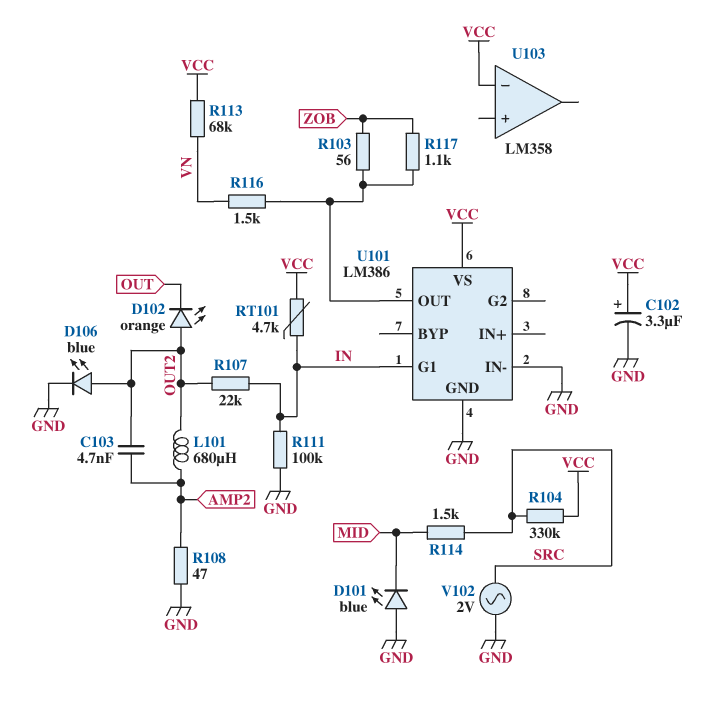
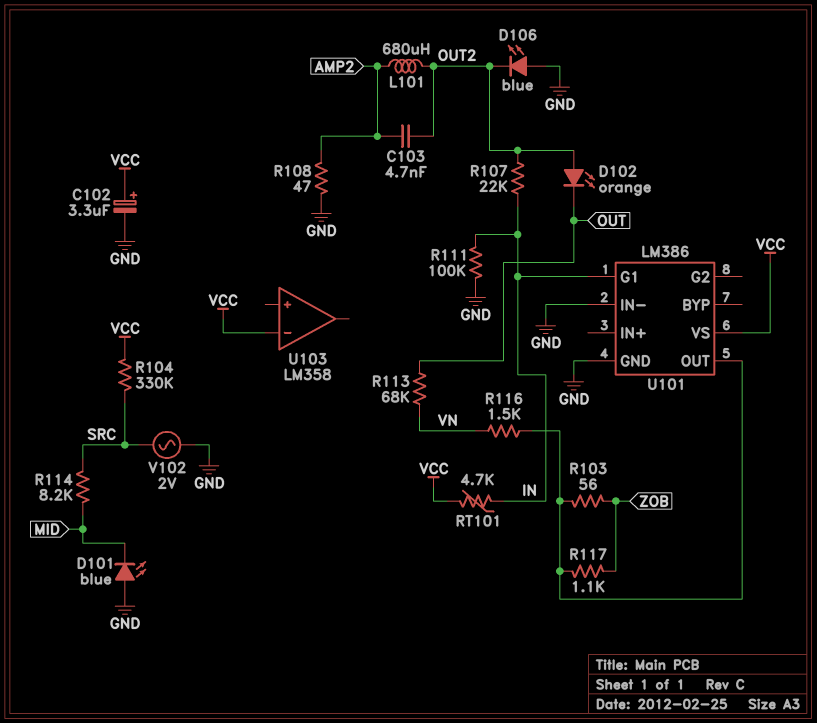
D106: LED blue (A OUT2, K GND) -> LED blue (A GND, K OUT2)
R113: 68k (VCC, VN) -> 68k (OUT, VN)
R114: 1.5k (MID, SRC) -> 8.2k (MID, SRC)

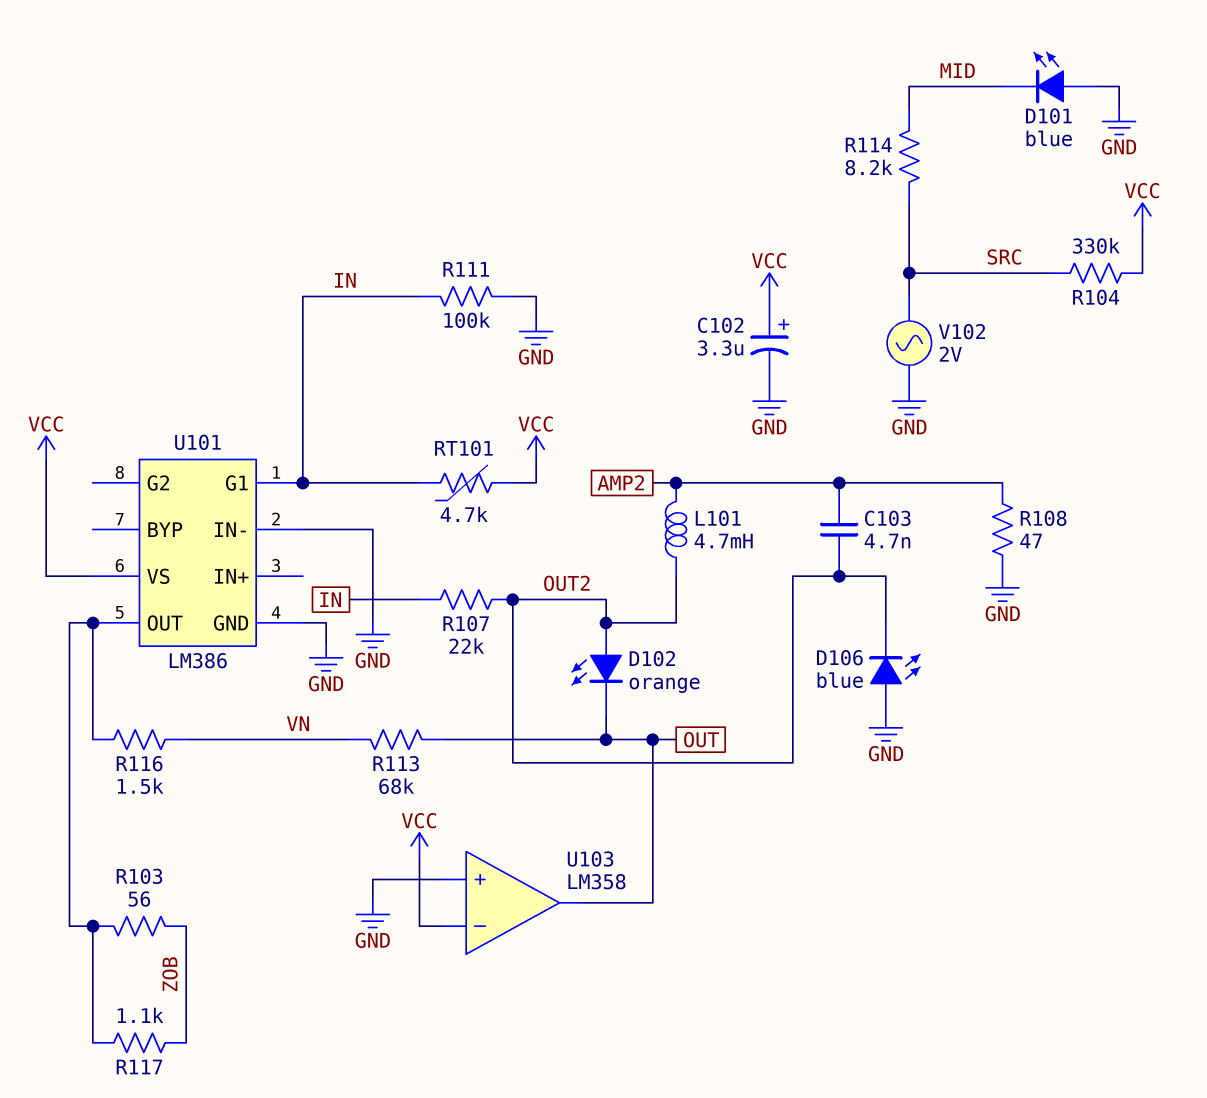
L101: 680uH (AMP2, OUT2) -> 4.7mH (AMP2, OUT2)
U103 pin in+: none -> GND
U103 pin out: none -> OUT

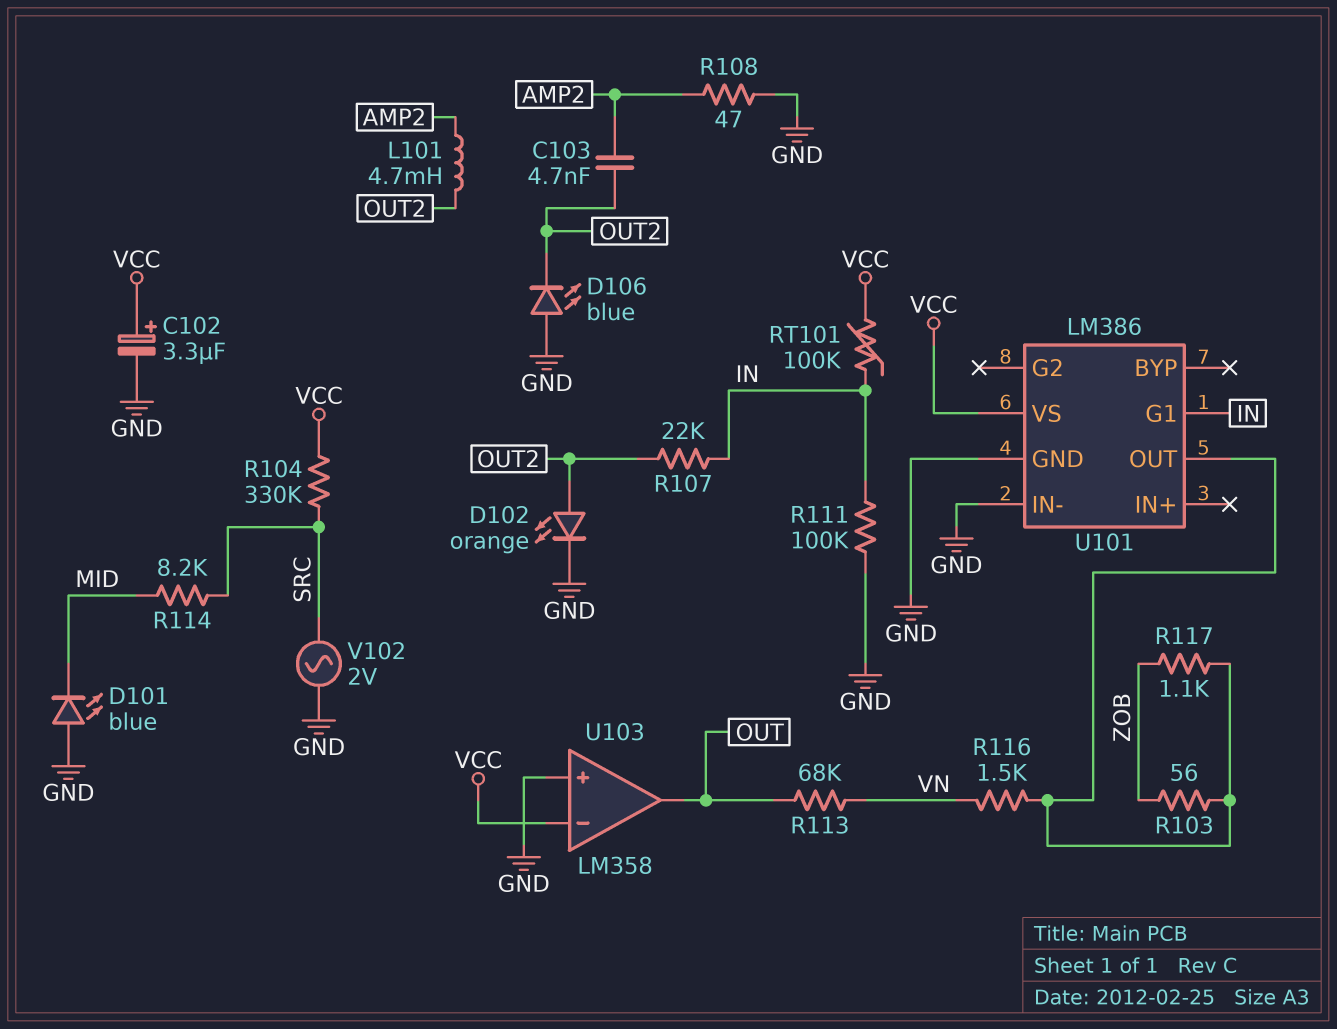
D102: LED orange (A OUT2, K OUT) -> LED orange (A OUT2, K GND)
RT101: 4.7k (IN, VCC) -> 100k (IN, VCC)

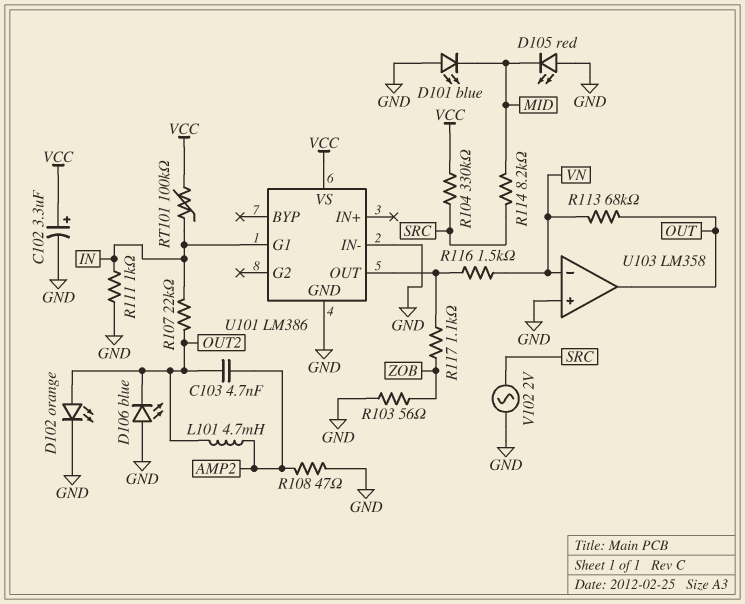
D105: none -> LED red (A GND, K MID)
R103: 56 (U101/OUT, ZOB) -> 56 (GND, ZOB)
R111: 100k (GND, IN) -> 1k (GND, IN)
U103 pin in-: VCC -> VN

